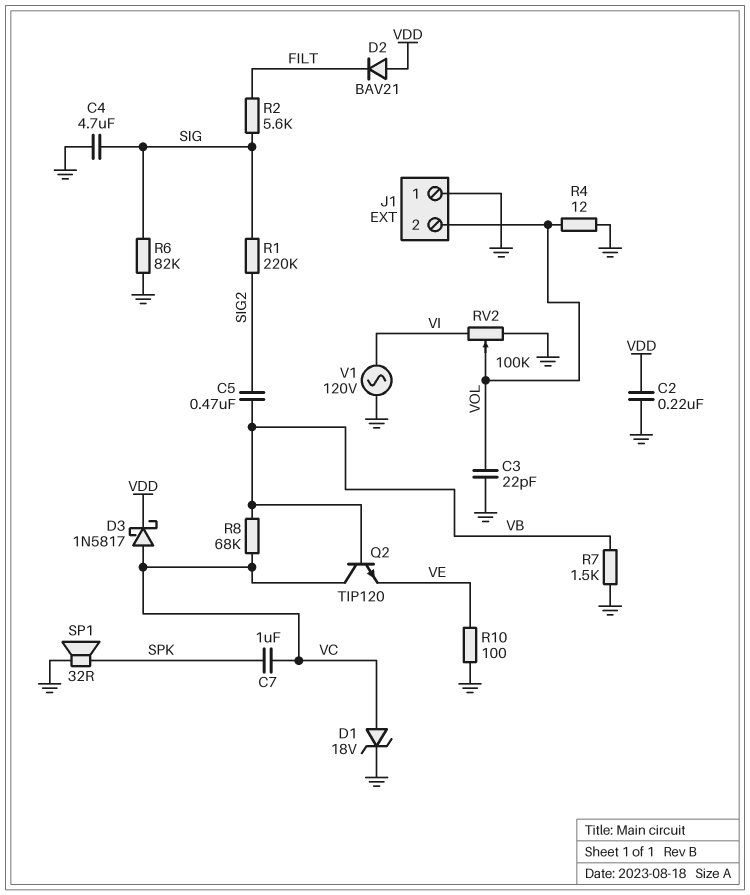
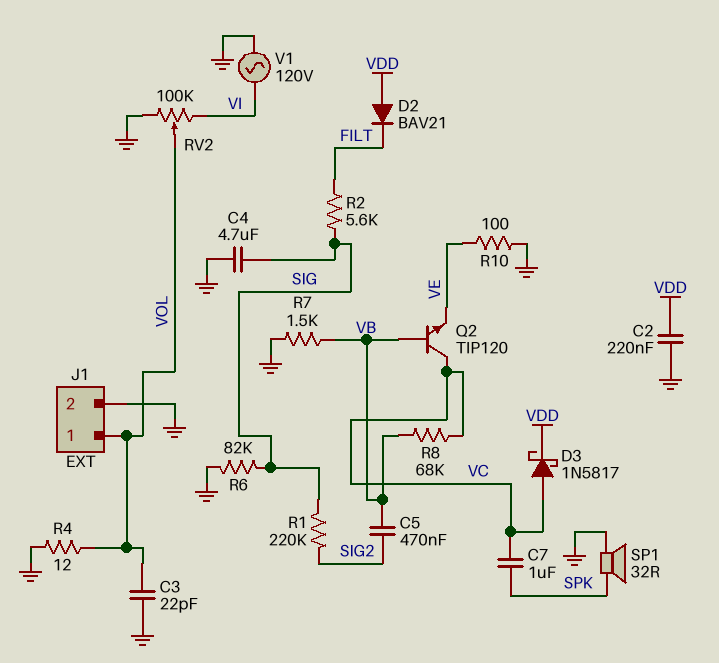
D1: zener 18V (A VC, K GND) -> none
J1 pin 1: GND -> VOL
J1 pin 2: VOL -> GND

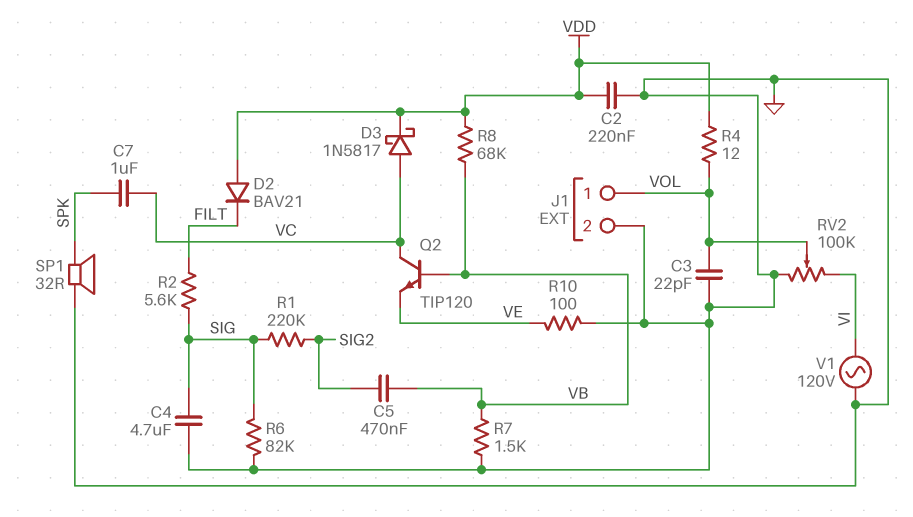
R4: 12 (GND, VOL) -> 12 (VDD, VOL)
R8: 68k (VB, VC) -> 68k (VB, VDD)

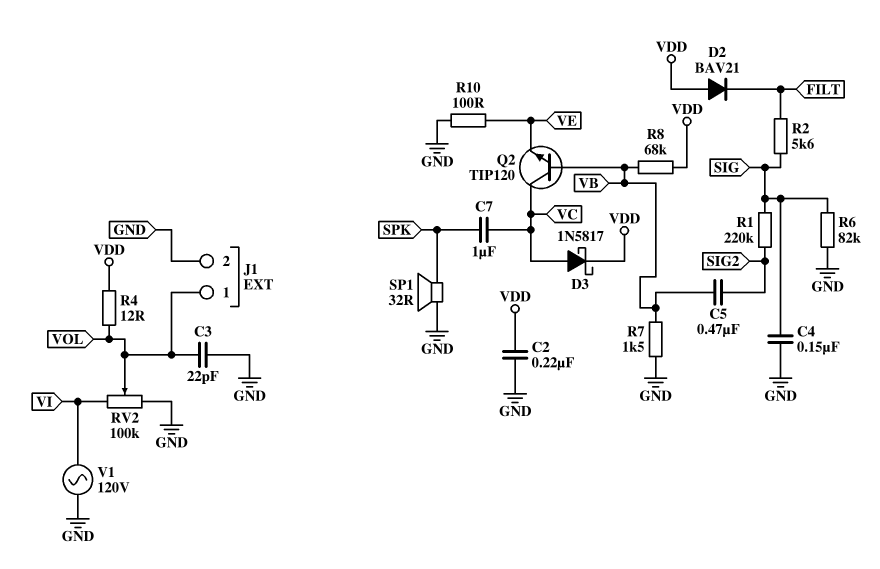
C4: 4.7uF (GND, SIG) -> 150nF (GND, SIG)

